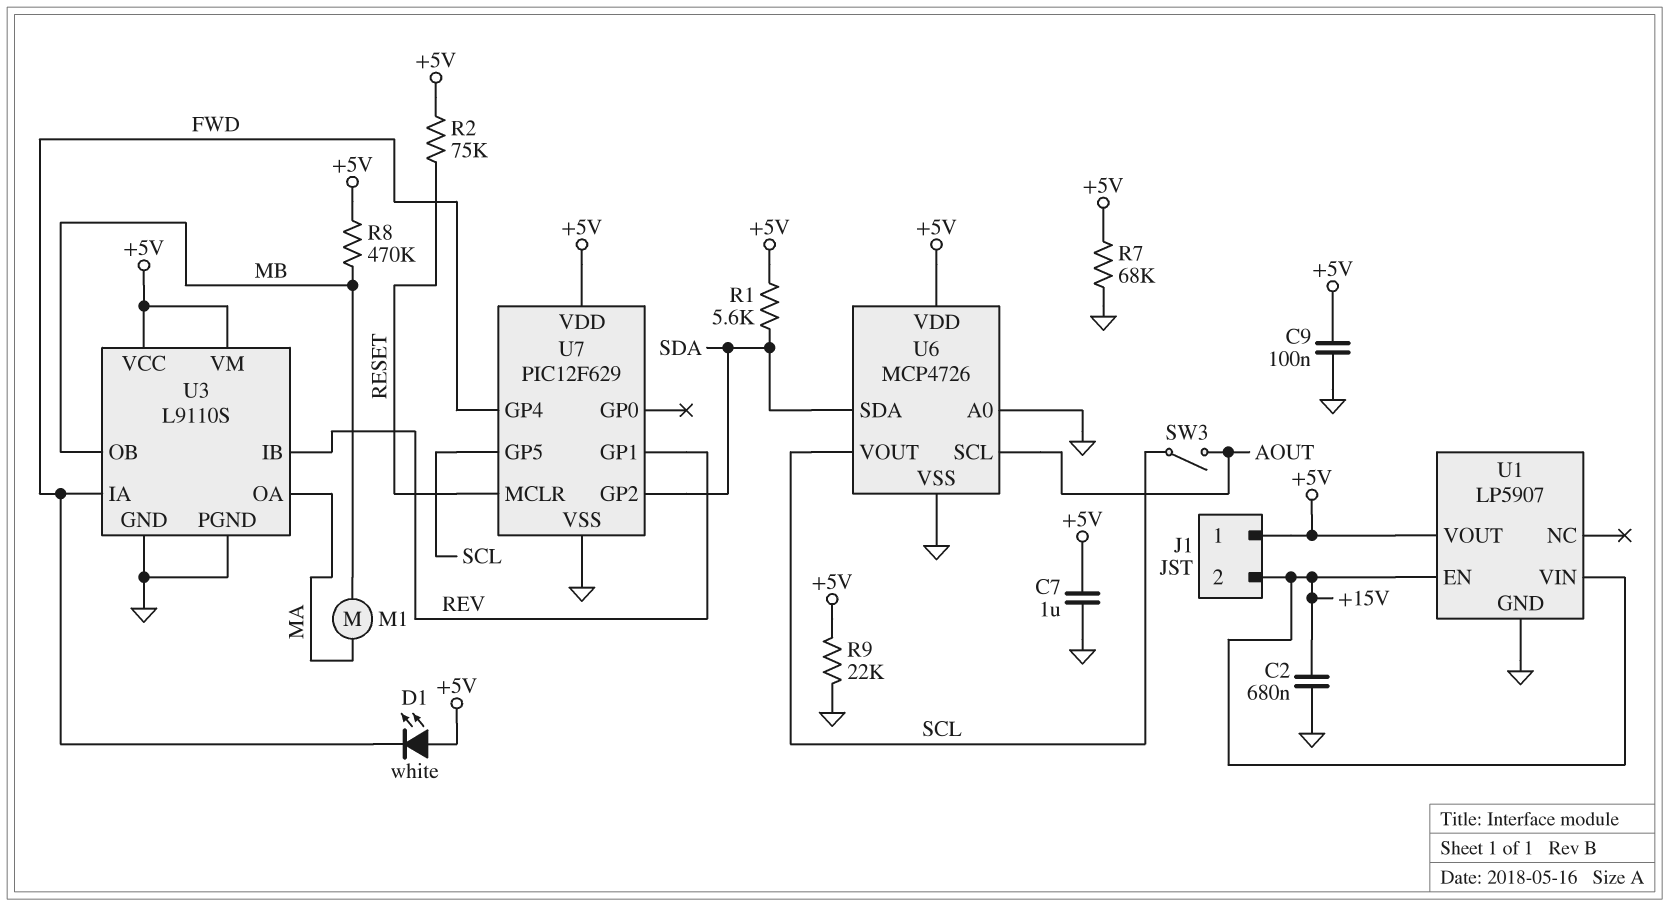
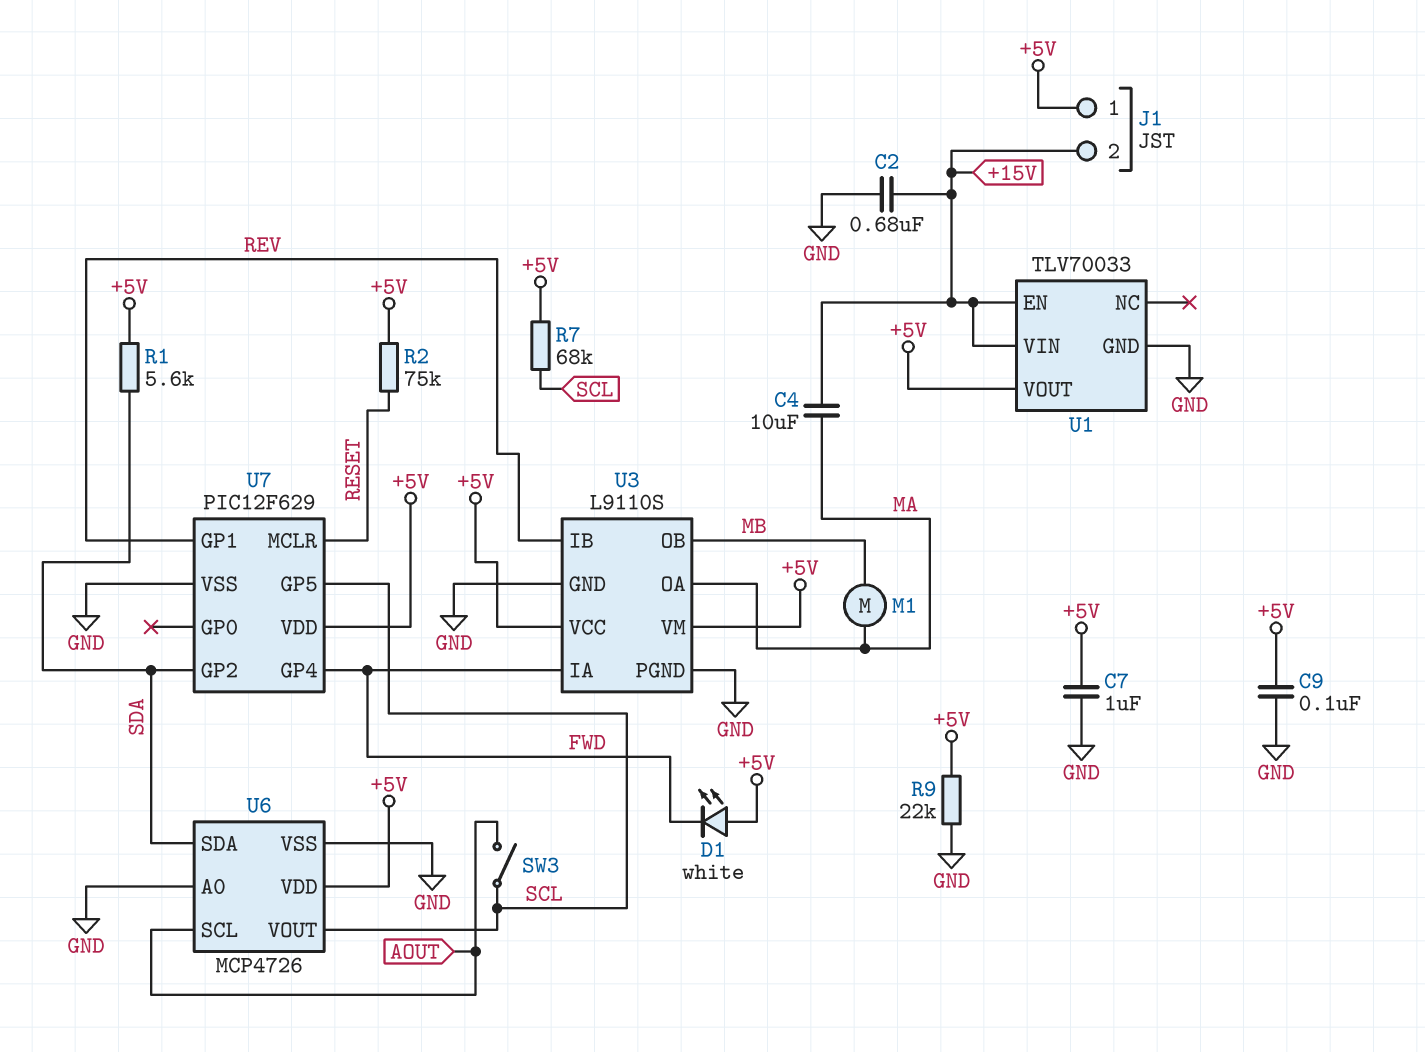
C4: none -> 10uF (+15V, MA)
R7: 68k (+5V, GND) -> 68k (+5V, SCL)
R8: 470k (+5V, MB) -> none
U1: LP5907 -> TLV70033

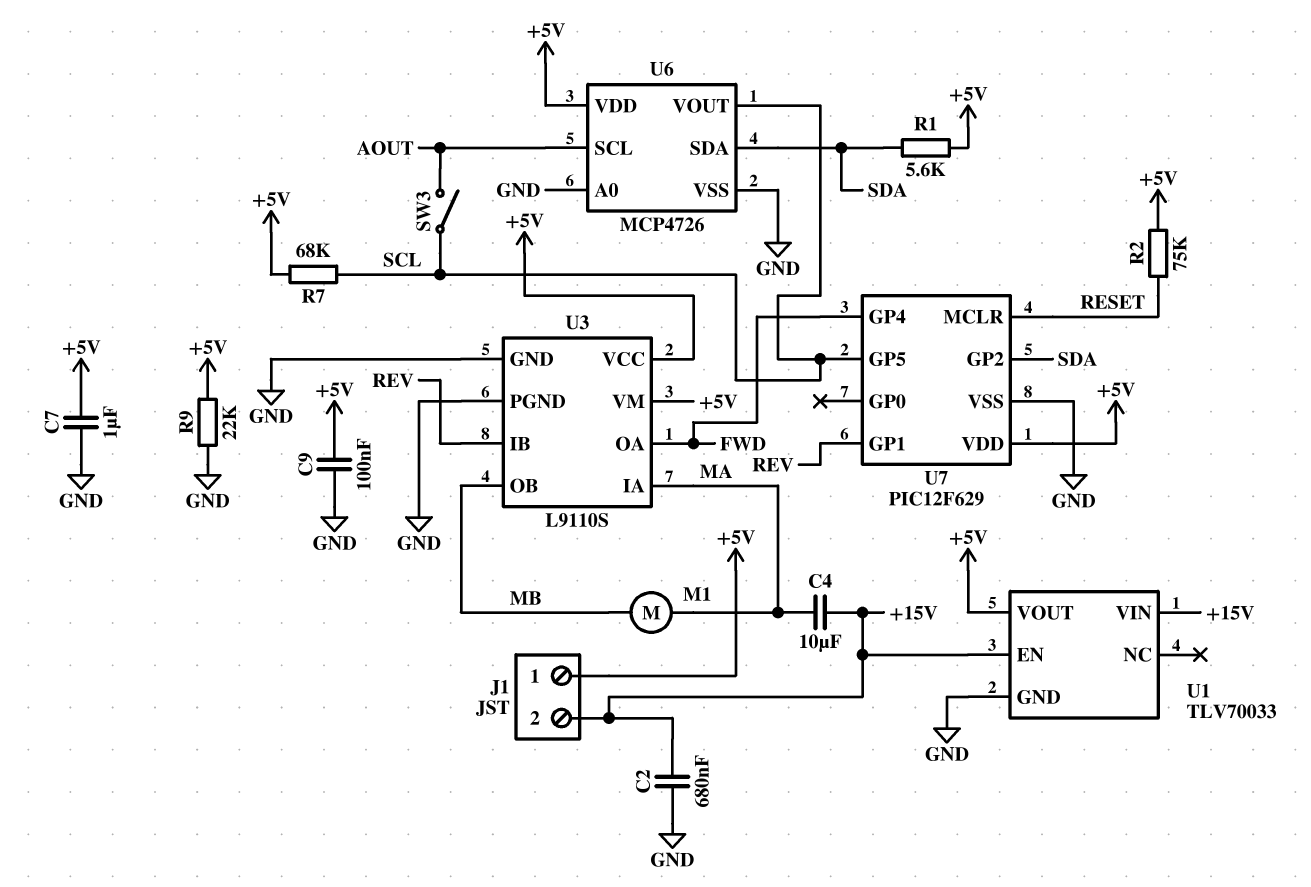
D1: LED white (A +5V, K FWD) -> none
U3 pin IA: FWD -> MA
U3 pin OA: MA -> FWD

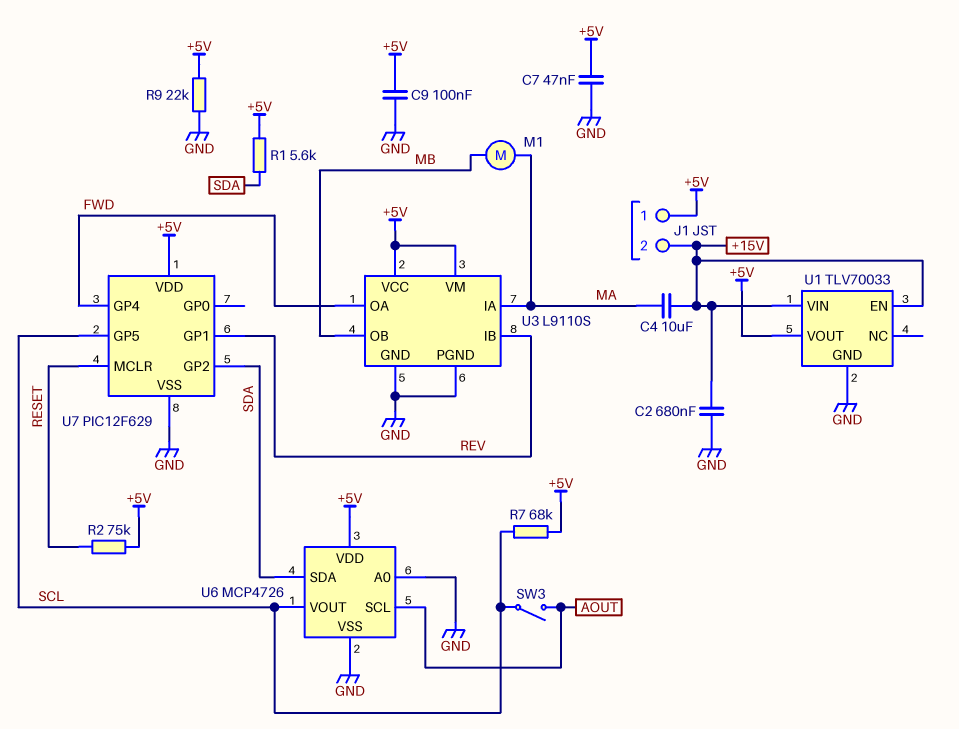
C7: 1uF (+5V, GND) -> 47nF (+5V, GND)

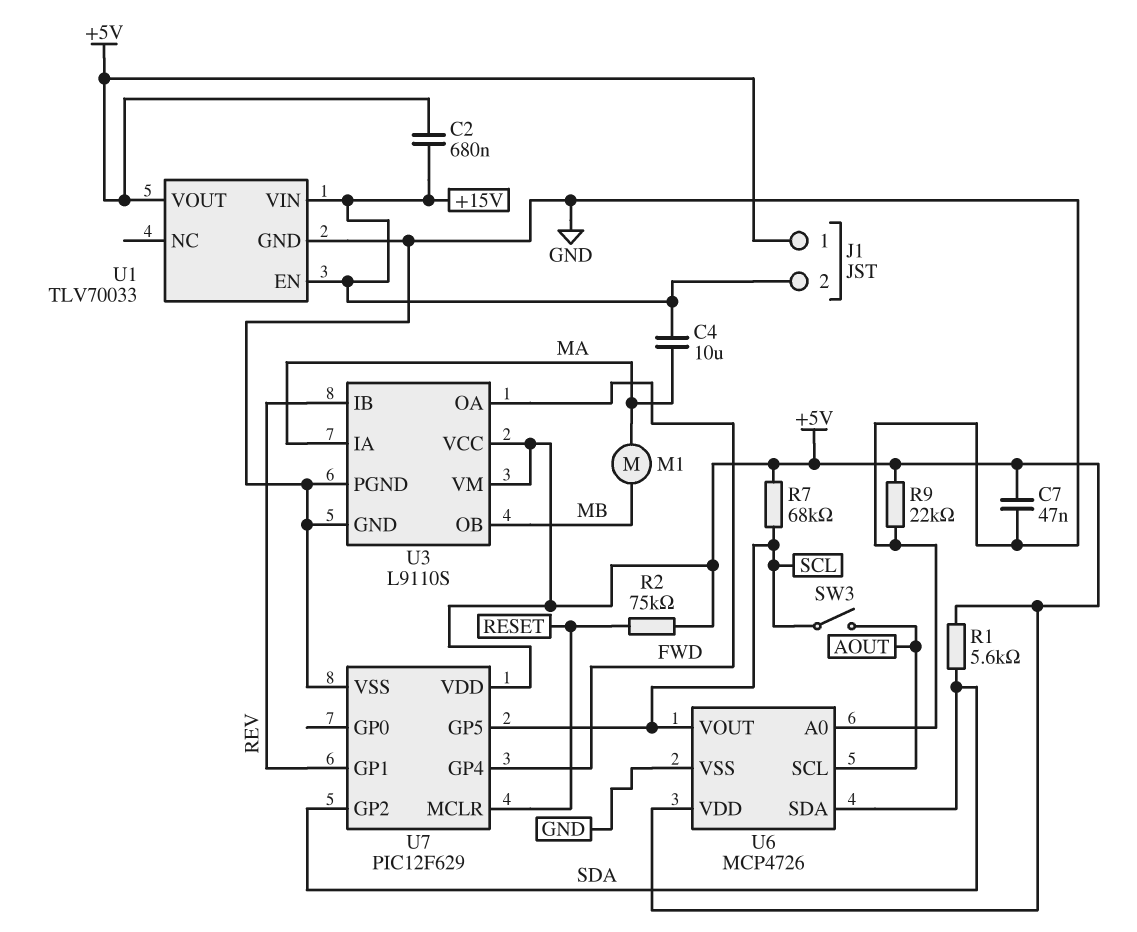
C2: 680nF (+15V, GND) -> 680nF (+5V, +15V)
C9: 100nF (+5V, GND) -> none

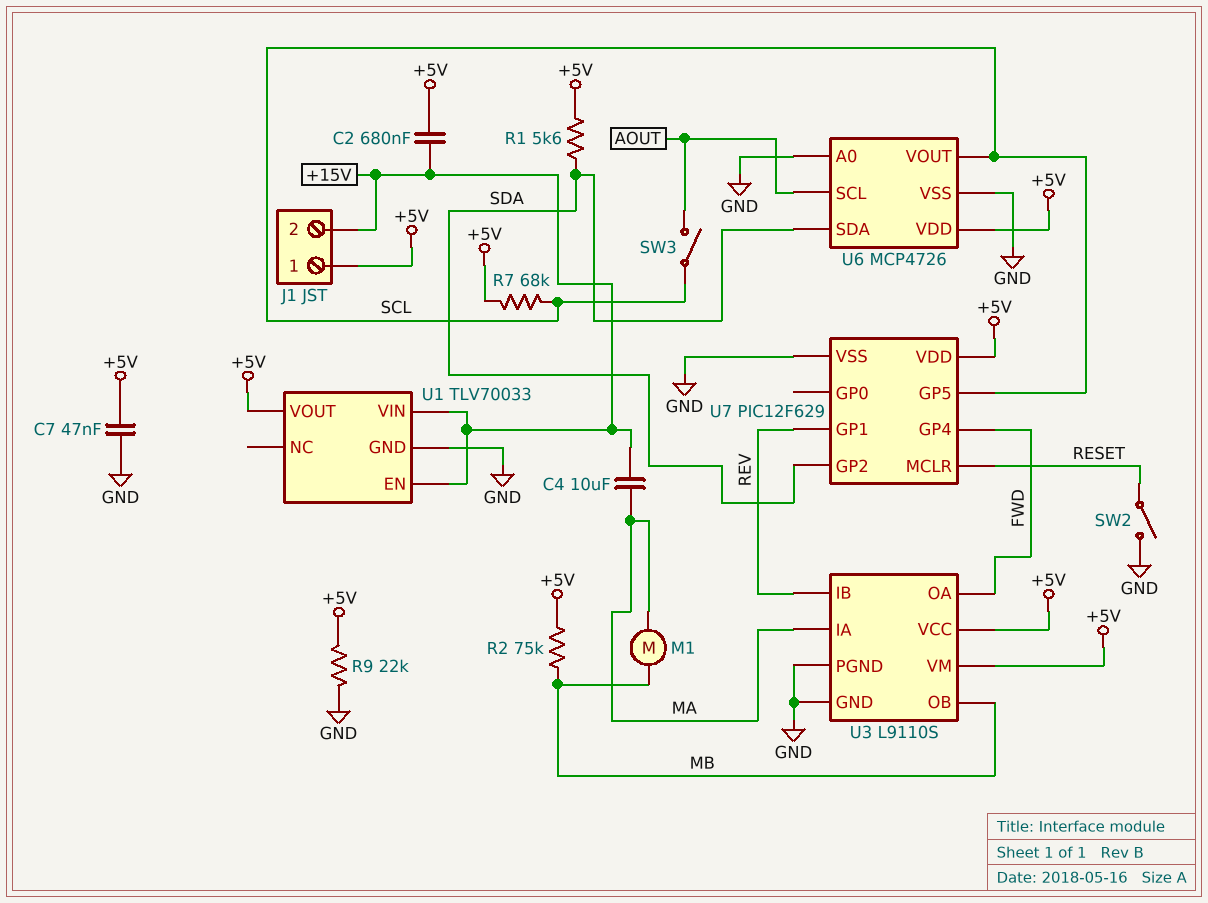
R2: 75k (+5V, RESET) -> 75k (+5V, MB)
SW2: none -> switch (GND, RESET)

